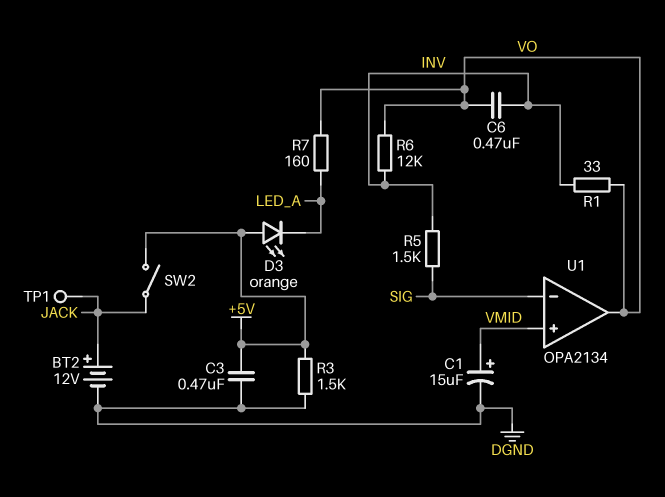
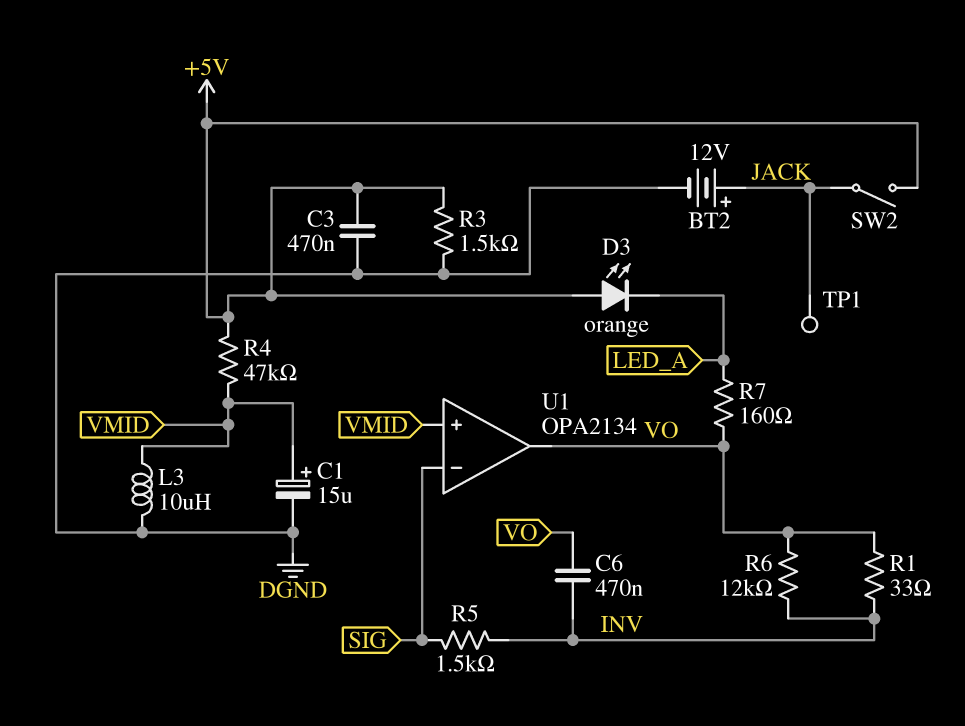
L3: none -> 10uH (DGND, VMID)
R4: none -> 47k (+5V, VMID)

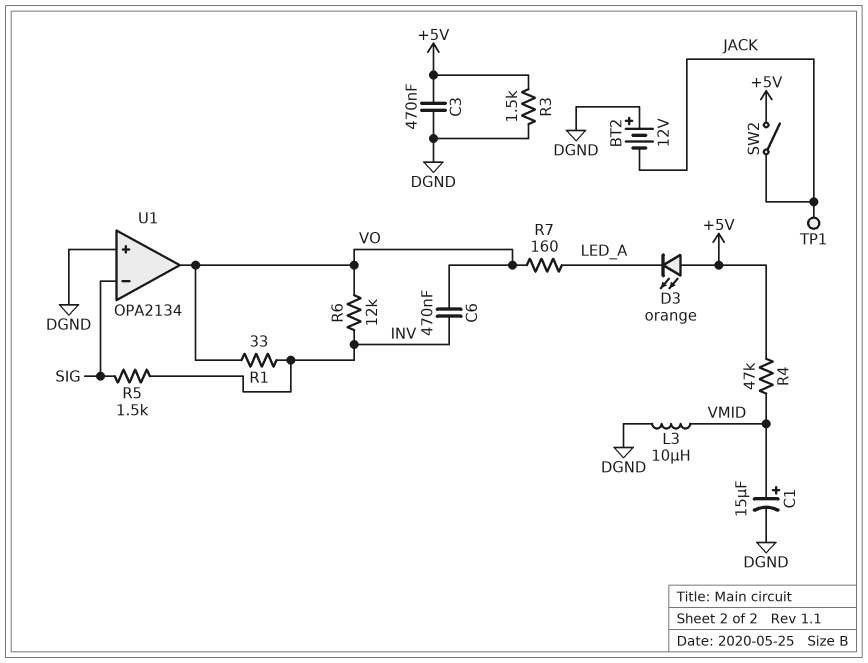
BT2: 12V (plus JACK, minus DGND) -> 12V (plus DGND, minus JACK)
U1 pin in+: VMID -> DGND

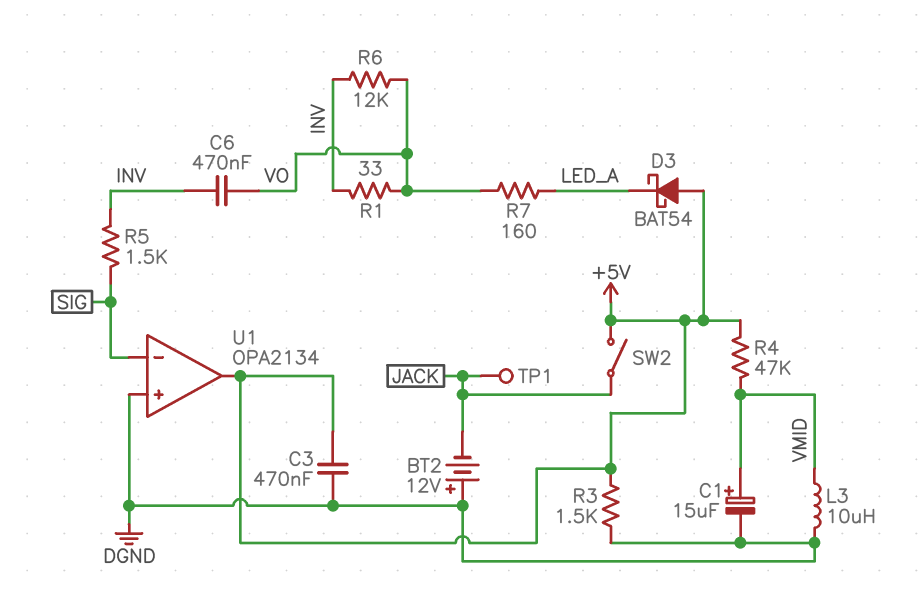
D3: LED orange (A +5V, K LED_A) -> schottky BAT54 (A +5V, K LED_A)
U1 pin out: VO -> +5V

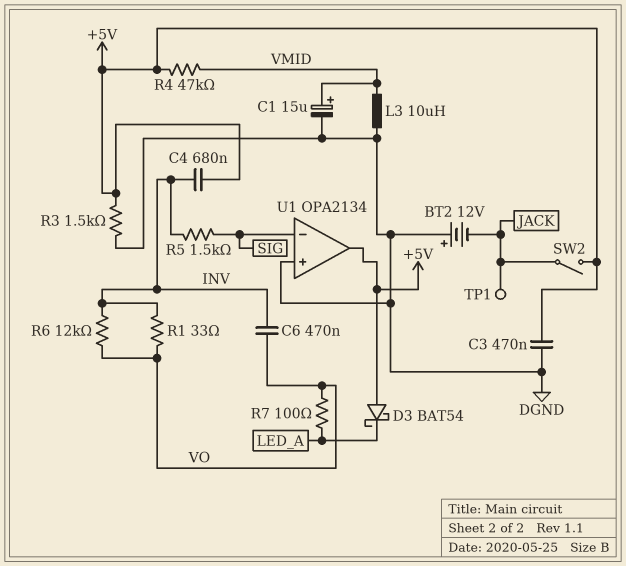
C4: none -> 680nF (+5V, INV)
R7: 160 (LED_A, VO) -> 100 (LED_A, VO)

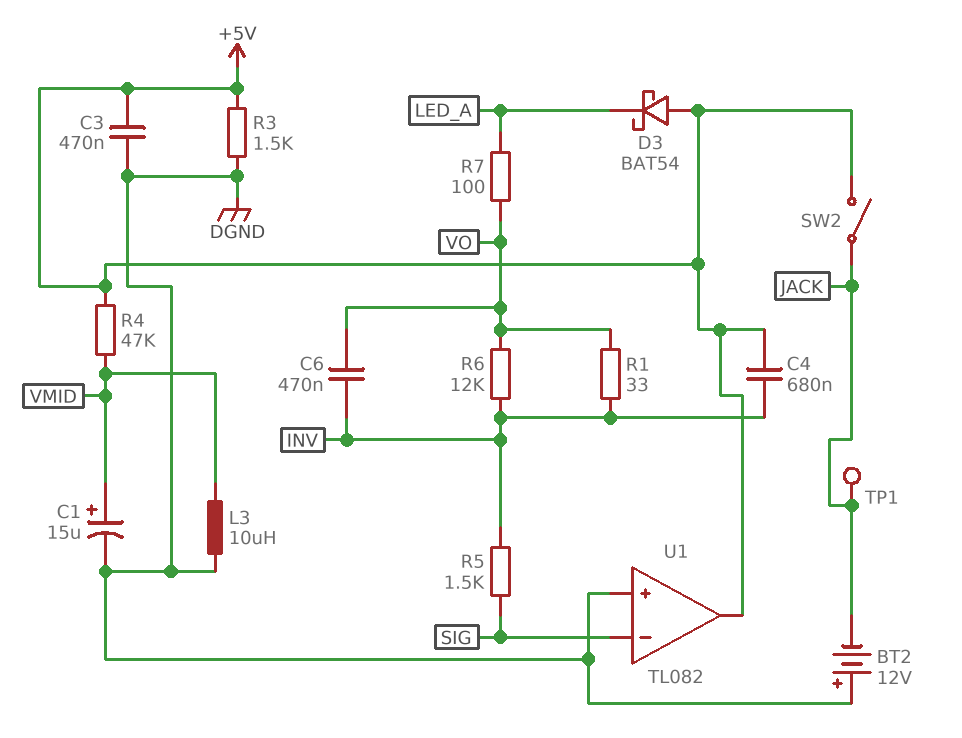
U1: OPA2134 -> TL082

